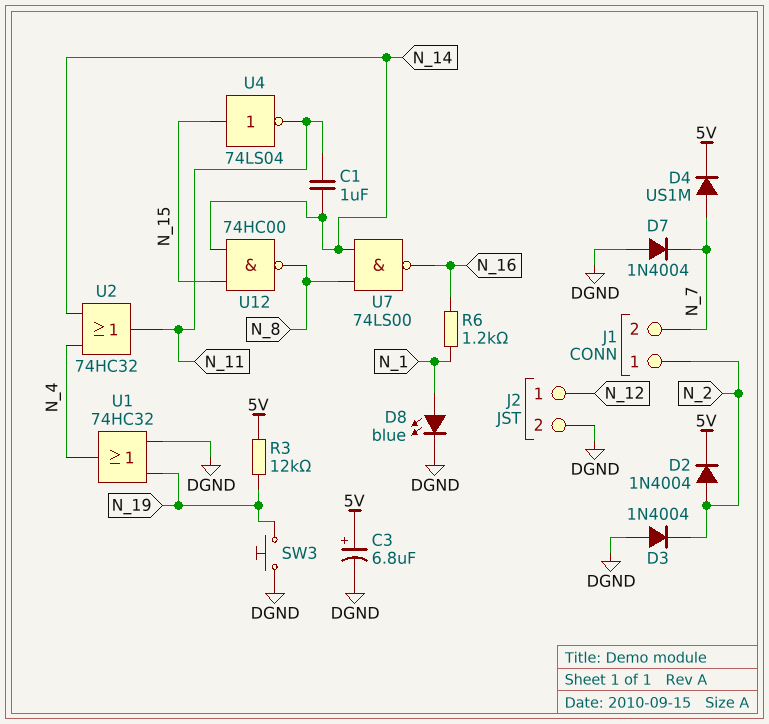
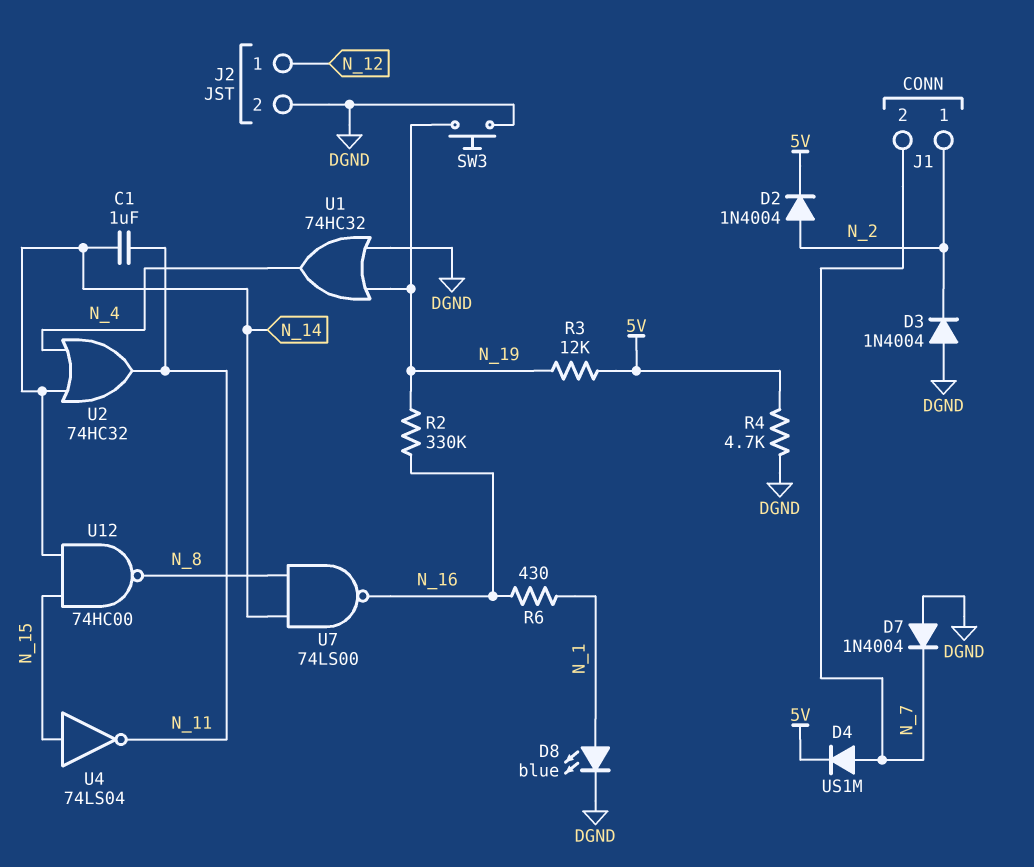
C3: 6.8uF (plus 5V, minus DGND) -> none
R2: none -> 330k (N_16, N_19)
R4: none -> 4.7k (5V, DGND)
R6: 1.2k (N_1, N_16) -> 430 (N_1, N_16)

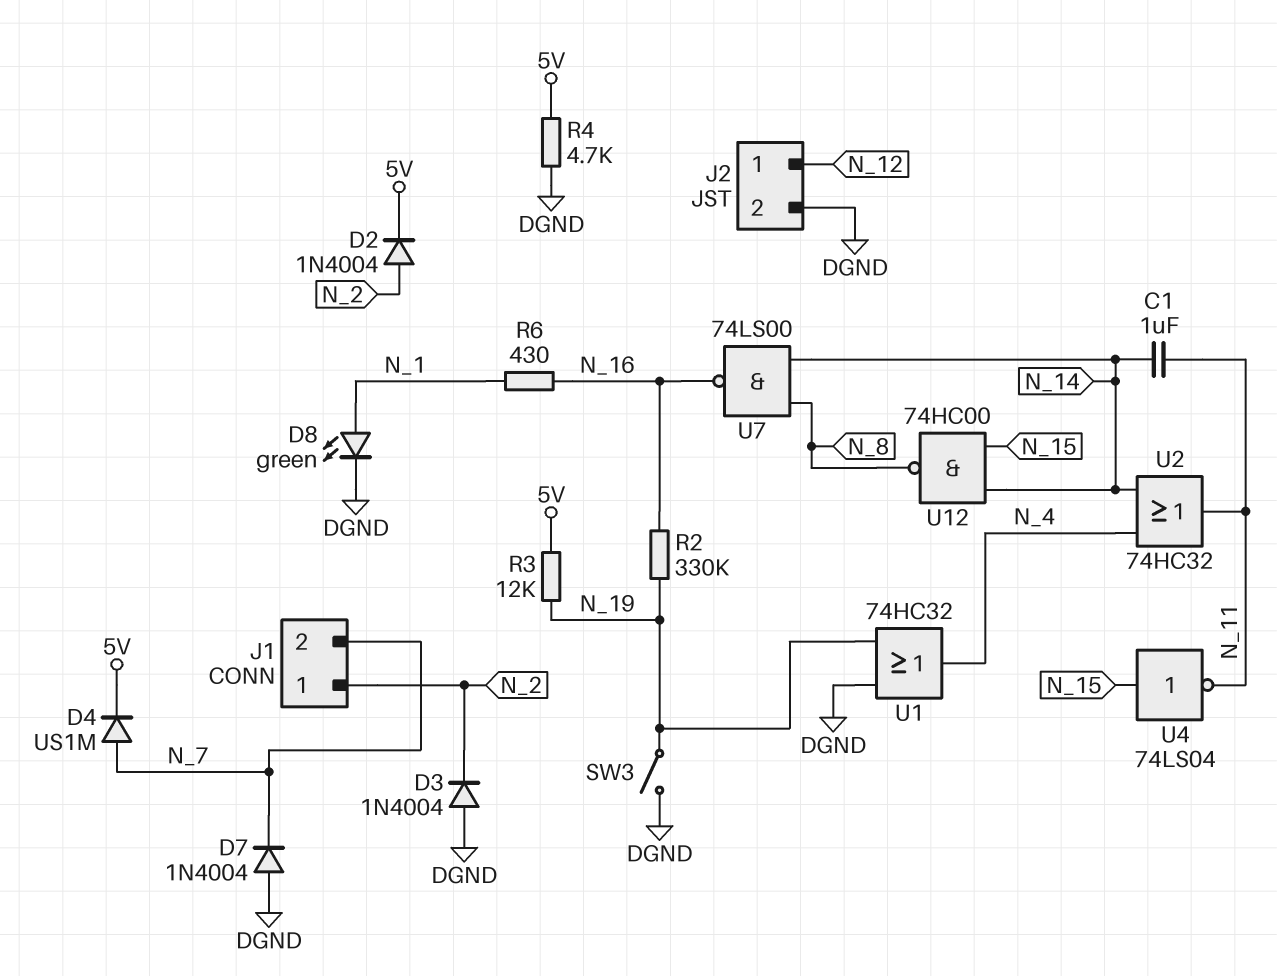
D8: LED blue (A N_1, K DGND) -> LED green (A N_1, K DGND)
SW3: button (DGND, N_19) -> switch (DGND, N_19)

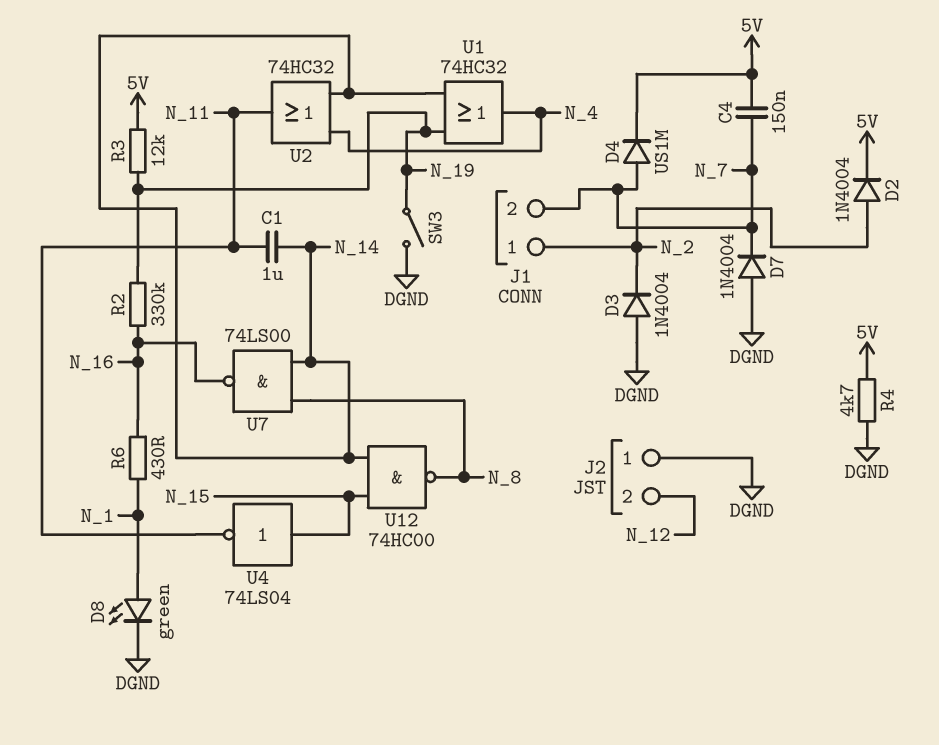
C4: none -> 150nF (5V, N_7)
J2 pin 1: N_12 -> DGND
J2 pin 2: DGND -> N_12
U1: OR 74HC32 (in DGND, in N_19, out N_4) -> OR 74HC32 (in N_14, in N_19, out N_4)

